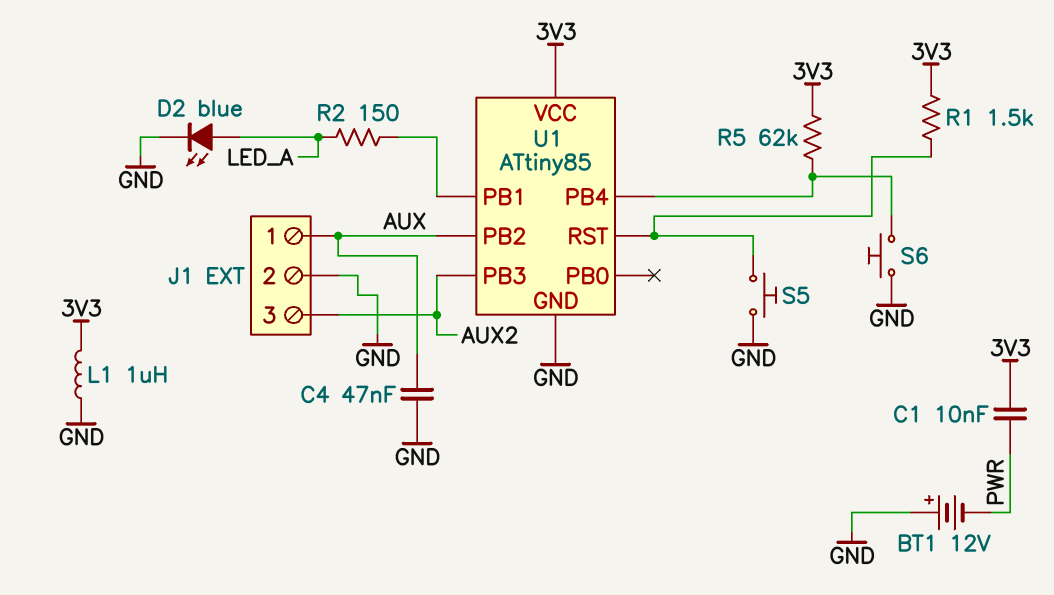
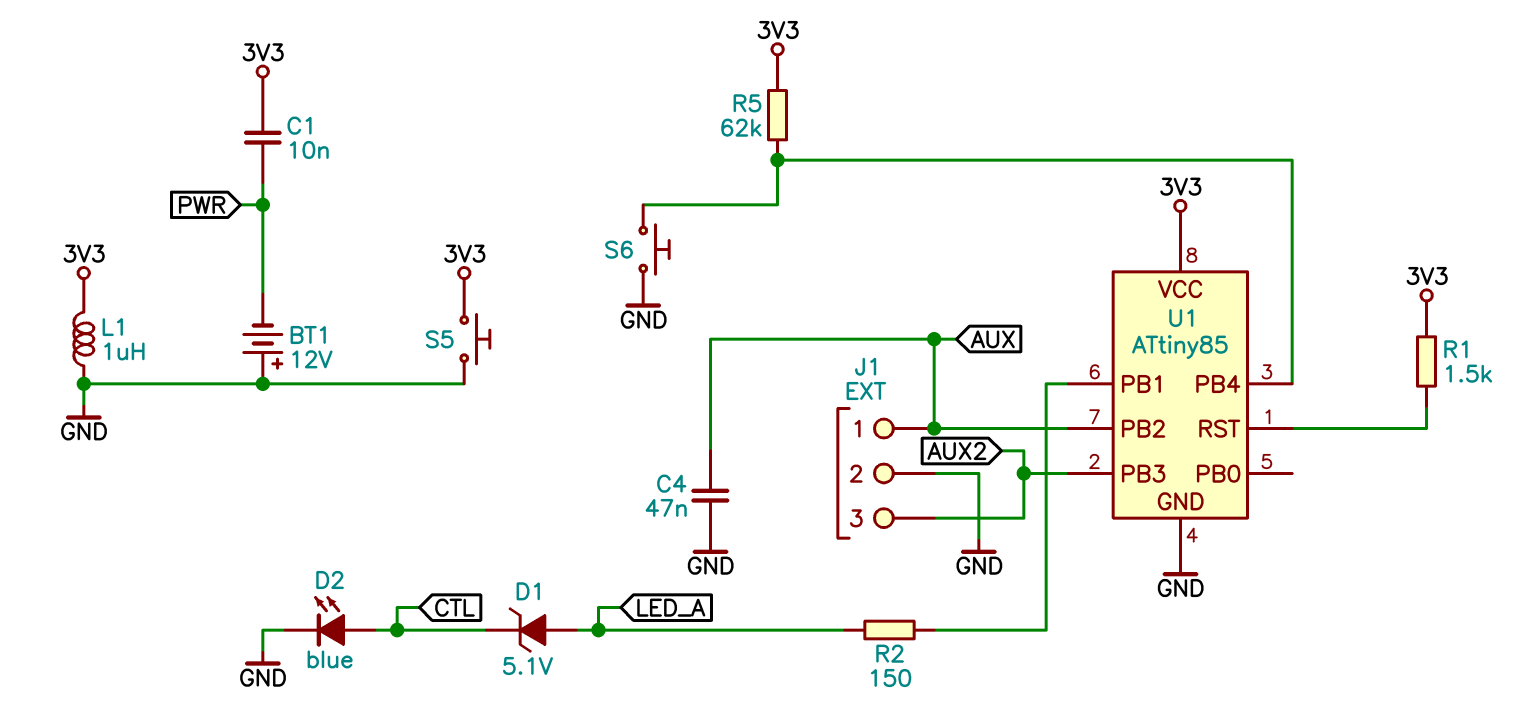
D1: none -> zener 5.1V (A LED_A, K CTL)
D2: LED blue (A LED_A, K GND) -> LED blue (A CTL, K GND)
S5: button (GND, U1/RST) -> button (3V3, GND)

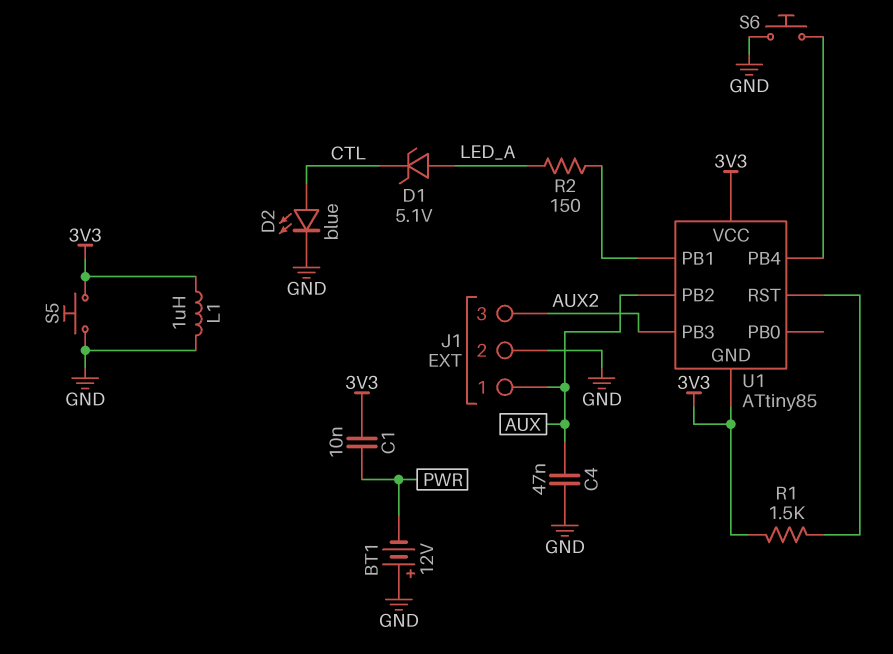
R5: 62k (3V3, U1/PB4) -> none
U1 pin GND: GND -> 3V3

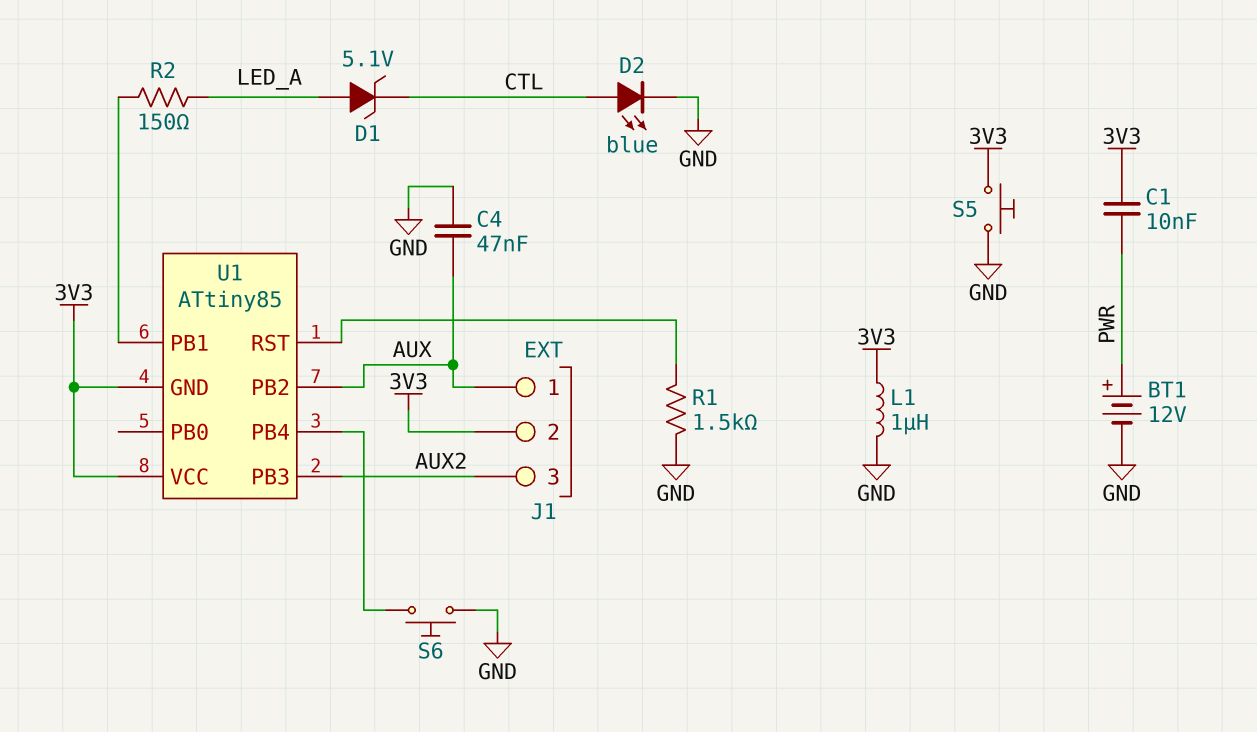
BT1: 12V (plus GND, minus PWR) -> 12V (plus PWR, minus GND)
J1 pin 2: GND -> 3V3
R1: 1.5k (3V3, U1/RST) -> 1.5k (GND, U1/RST)

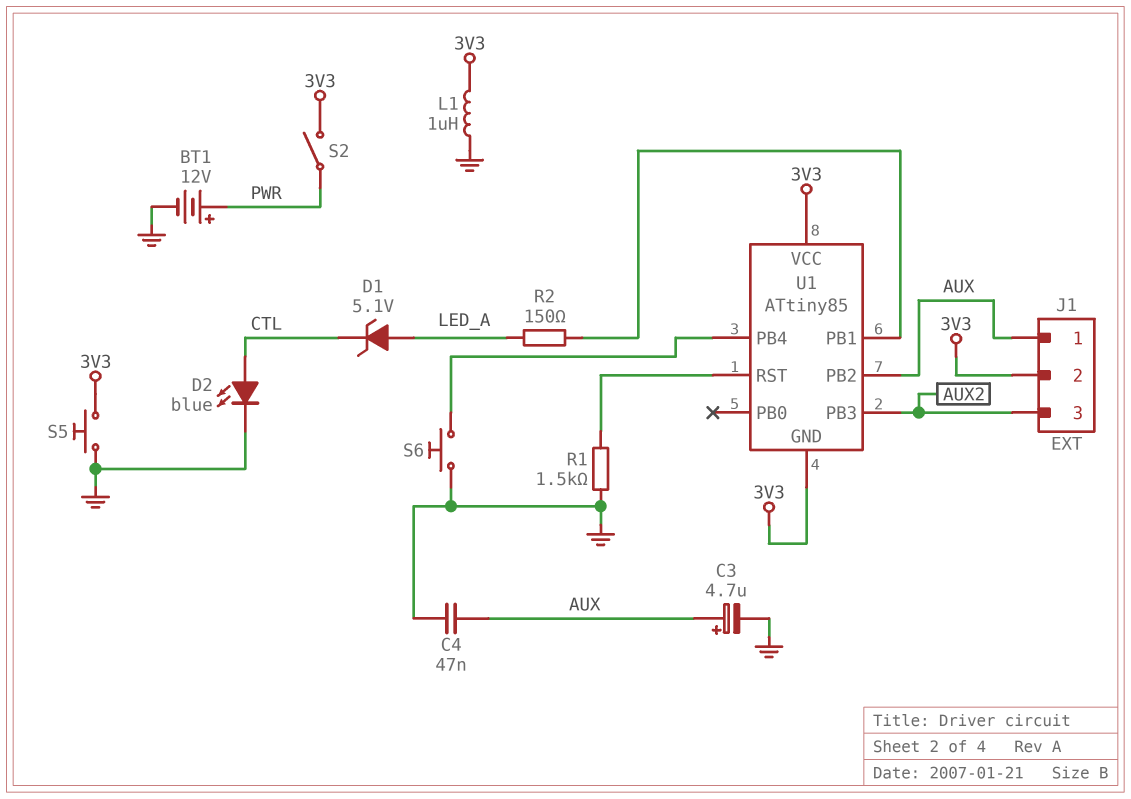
C1: 10nF (3V3, PWR) -> none
C3: none -> 4.7uF (plus AUX, minus GND)
S2: none -> switch (3V3, PWR)

